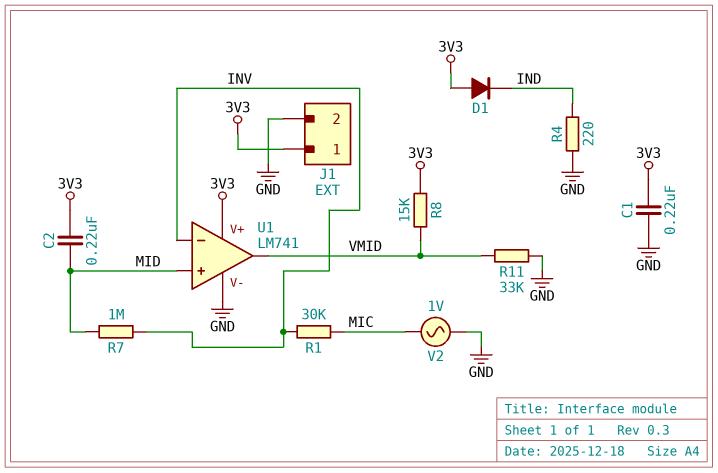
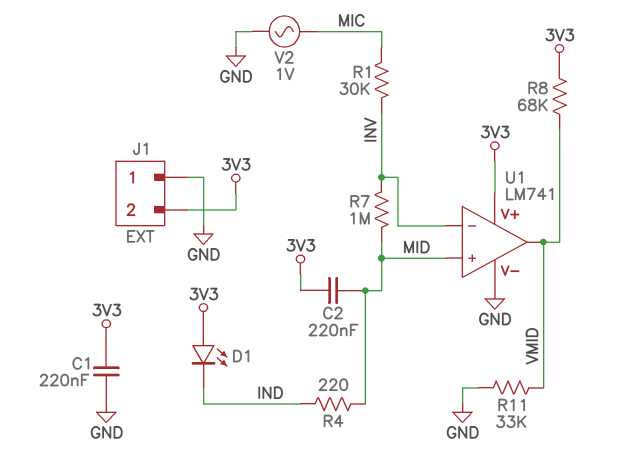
D1: diode (A 3V3, K IND) -> LED (A 3V3, K IND)
J1 pin 1: 3V3 -> GND
J1 pin 2: GND -> 3V3
R4: 220 (GND, IND) -> 220 (IND, MID)
R8: 15k (3V3, VMID) -> 68k (3V3, VMID)

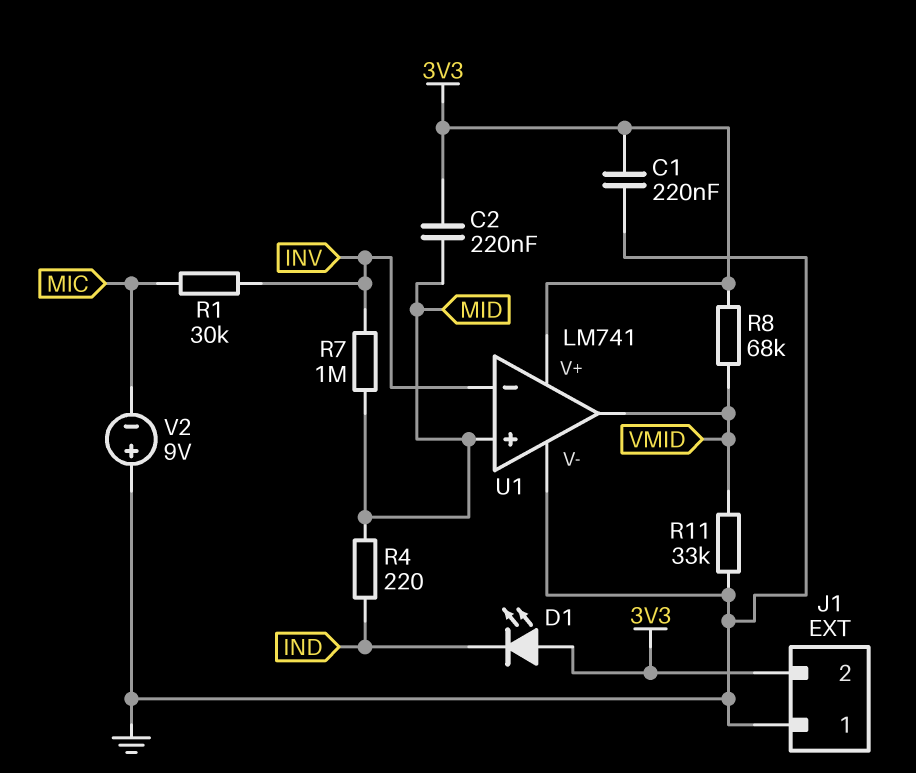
V2: AC 1V (GND, MIC) -> 9V (plus GND, minus MIC)

